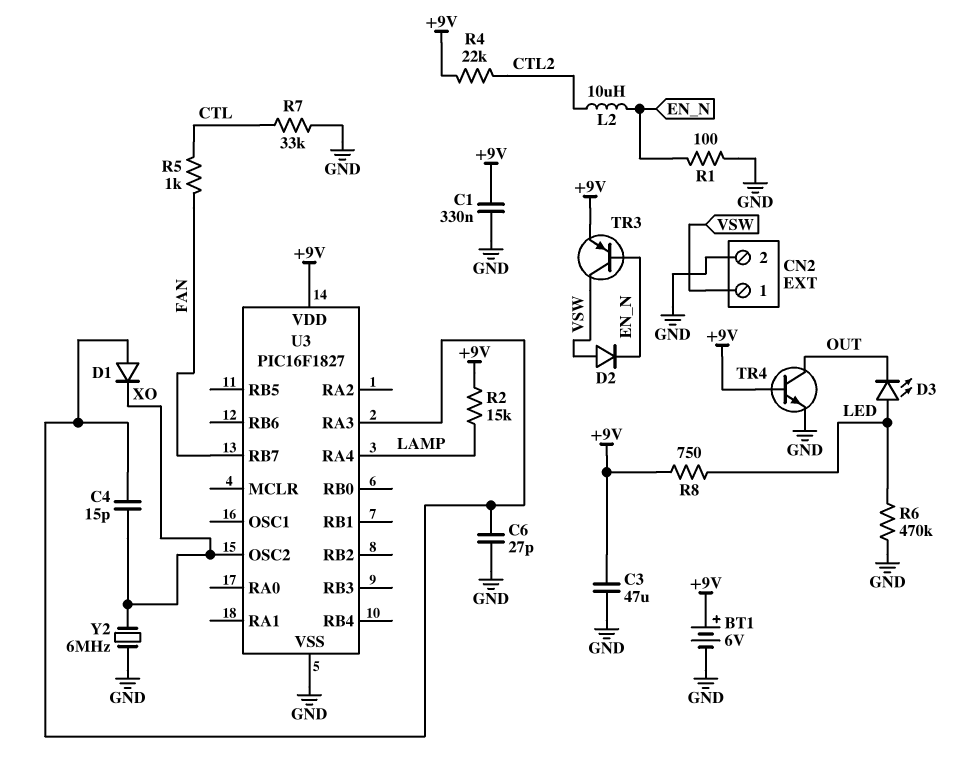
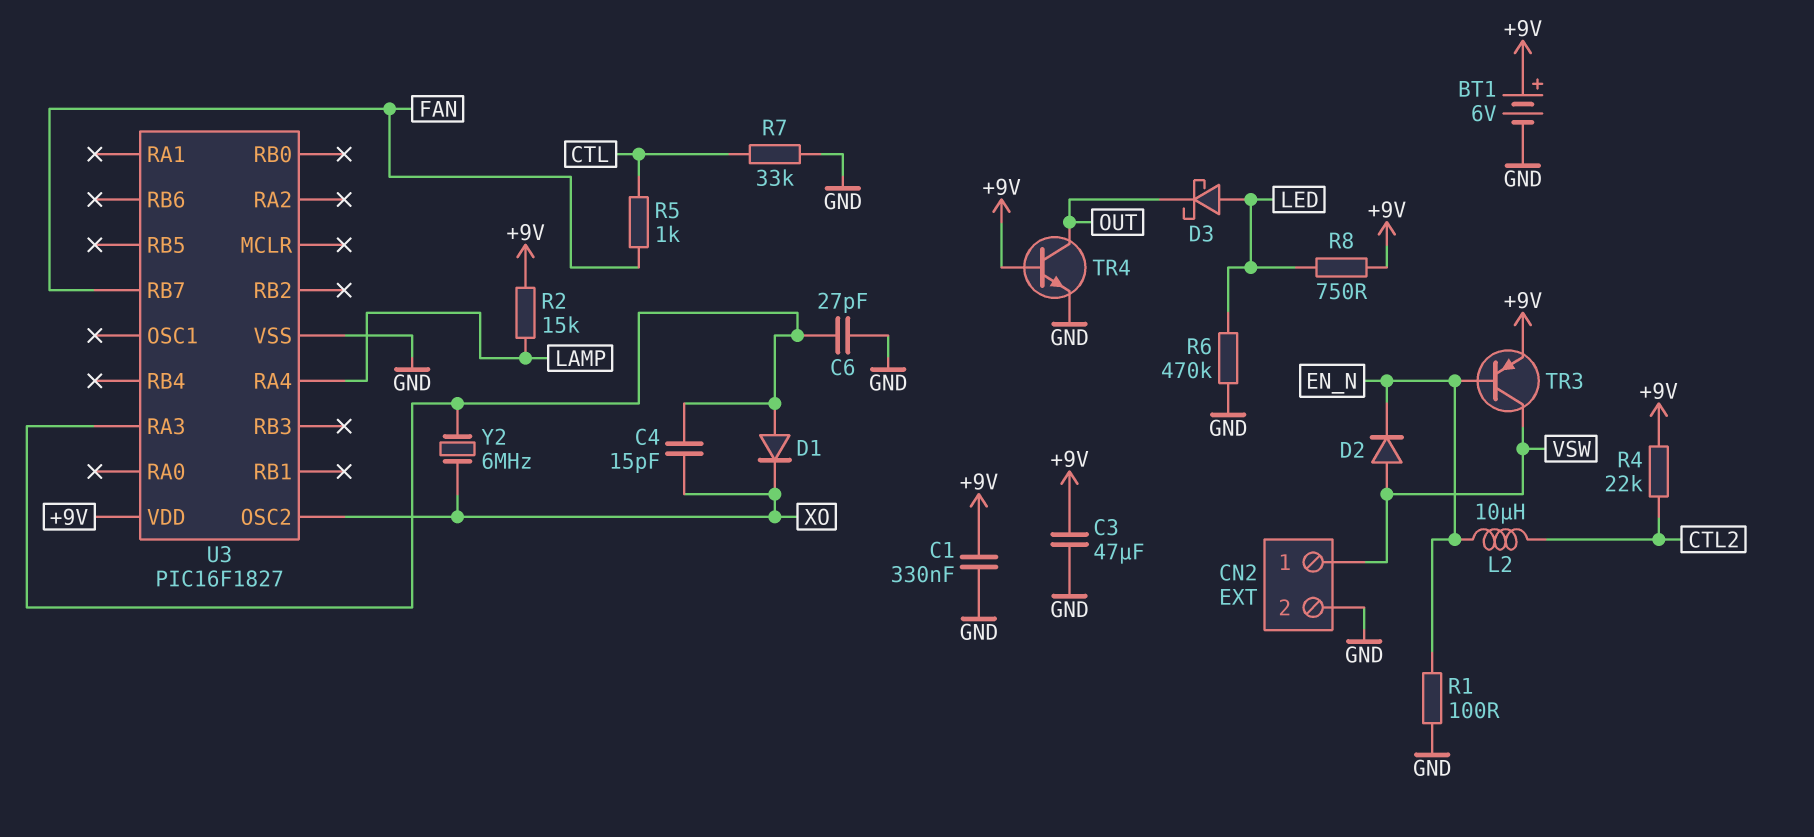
D3: LED (A LED, K OUT) -> schottky (A LED, K OUT)
Y2: 6MHz (GND, XO) -> 6MHz (U3/RA3, XO)

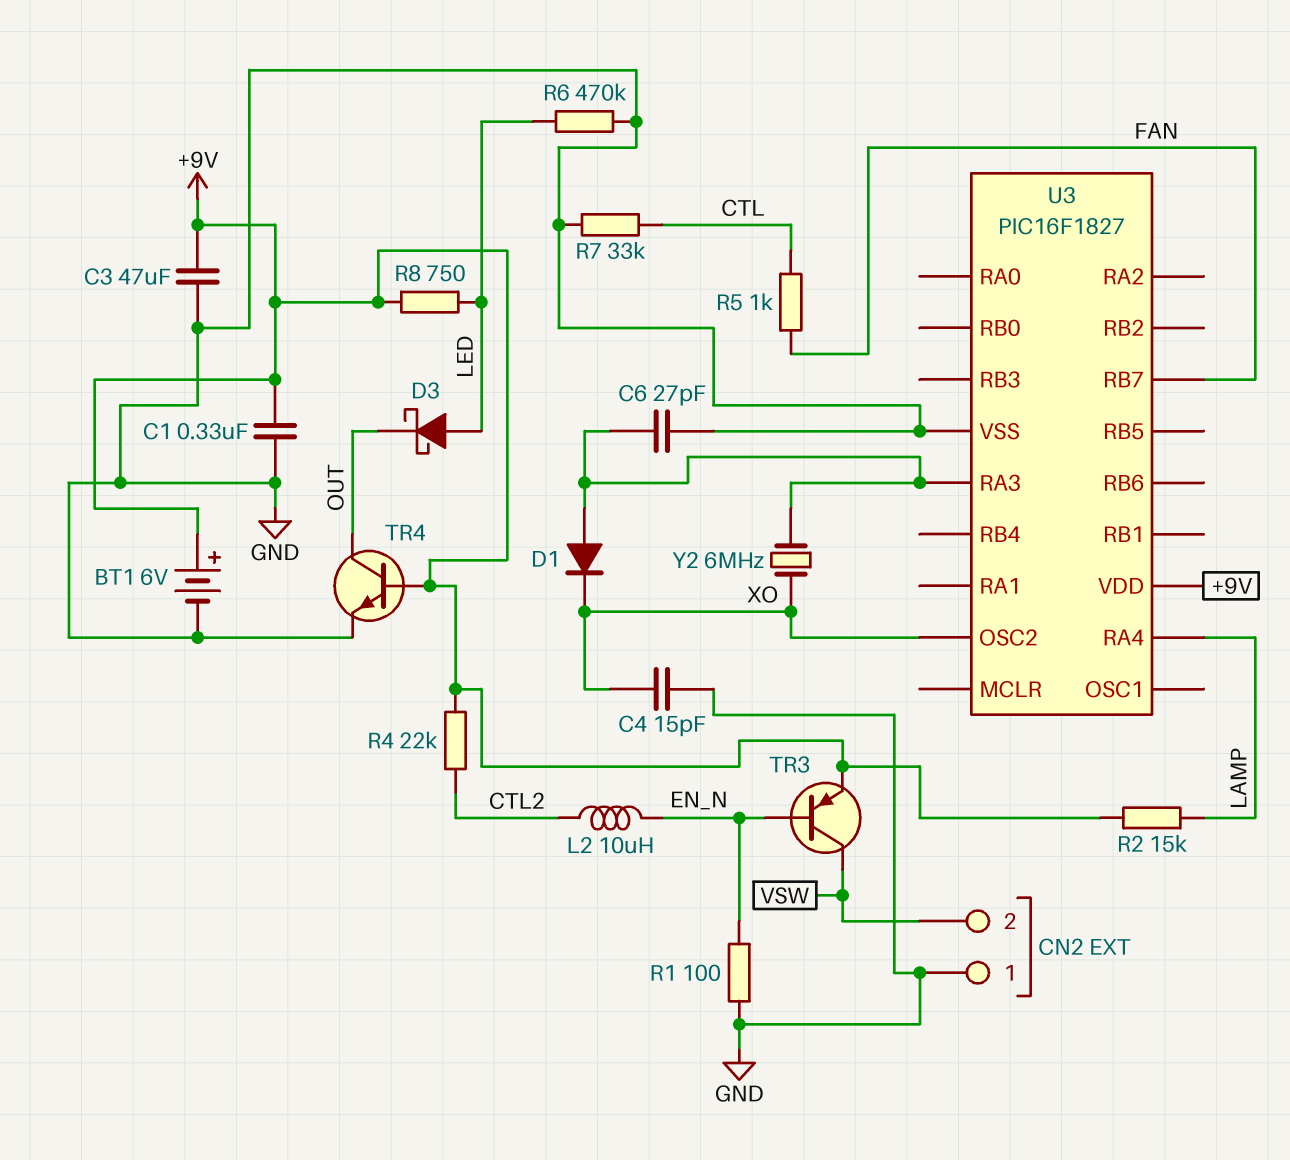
C4: 15pF (U3/RA3, XO) -> 15pF (GND, XO)
CN2 pin 1: VSW -> GND
CN2 pin 2: GND -> VSW
D2: diode (A VSW, K EN_N) -> none

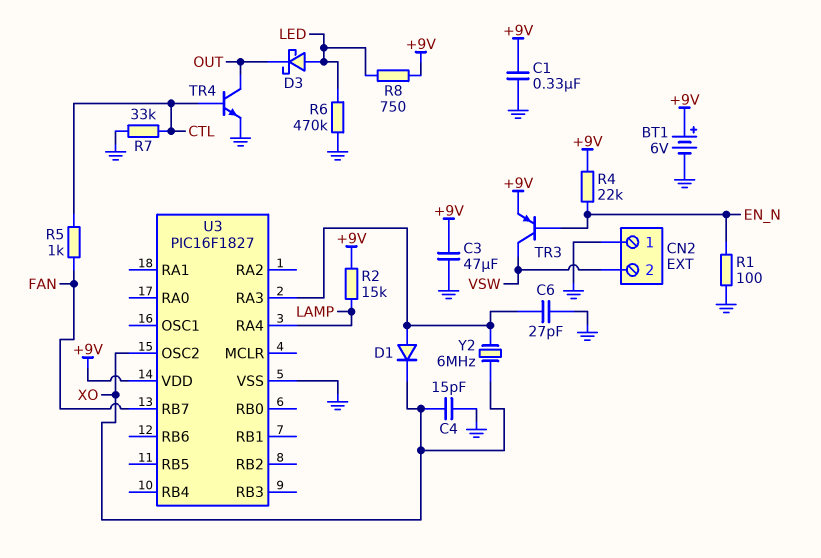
L2: 10uH (CTL2, EN_N) -> none
R4: 22k (+9V, CTL2) -> 22k (+9V, EN_N)
TR4: NPN (B +9V, C OUT, E GND) -> NPN (B CTL, C OUT, E GND)

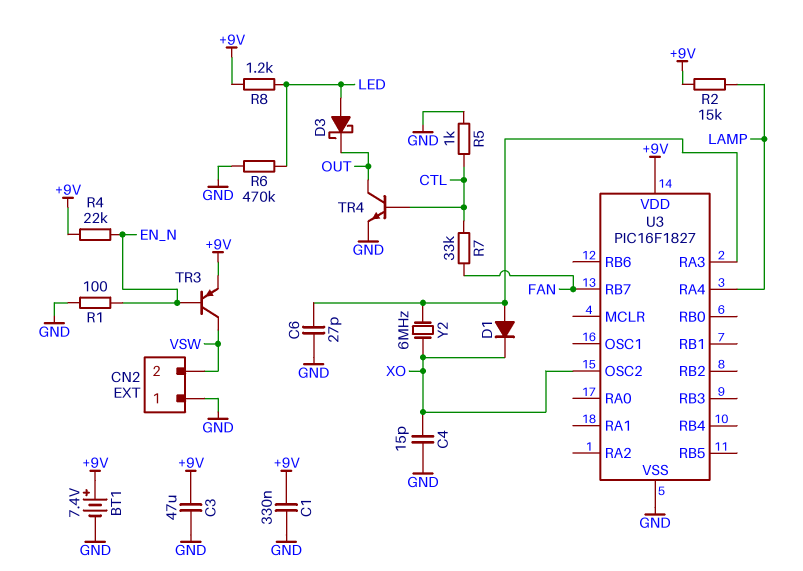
BT1: 6V (plus +9V, minus GND) -> 7.4V (plus +9V, minus GND)
R5: 1k (CTL, FAN) -> 1k (CTL, GND)
R7: 33k (CTL, GND) -> 33k (CTL, FAN)
R8: 750 (+9V, LED) -> 1.2k (+9V, LED)

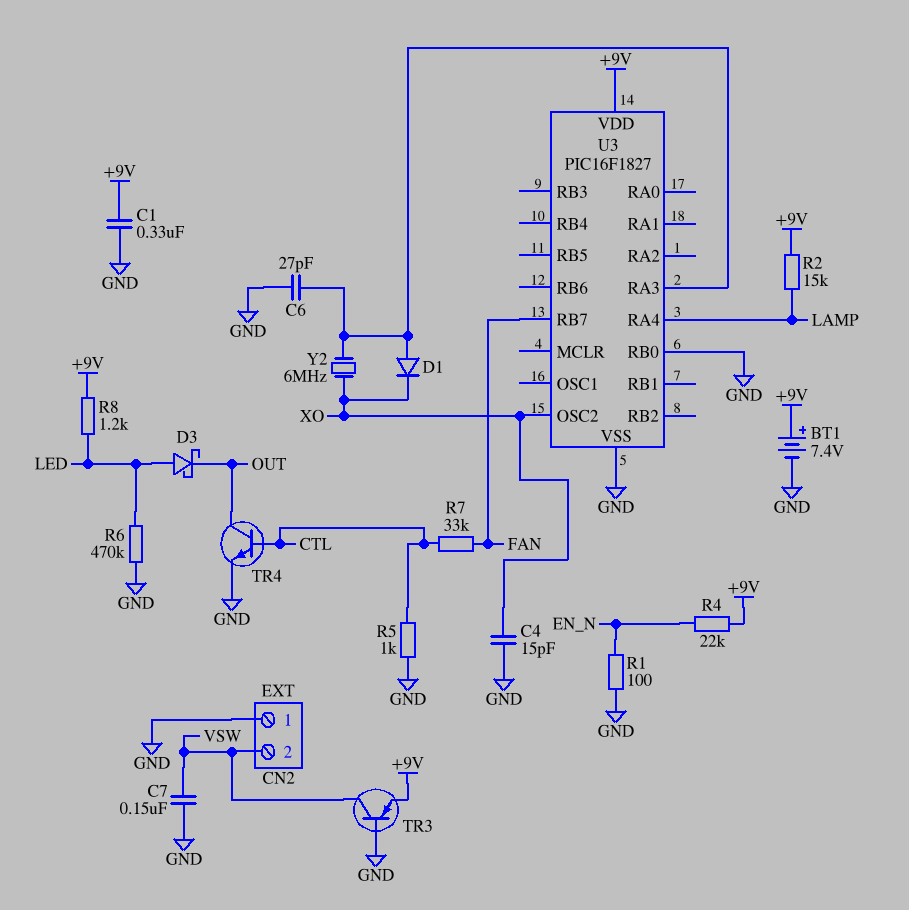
C3: 47uF (+9V, GND) -> none
C7: none -> 150nF (GND, VSW)
TR3: PNP (B EN_N, C VSW, E +9V) -> PNP (B GND, C VSW, E +9V)
U3 pin RB0: none -> GND

